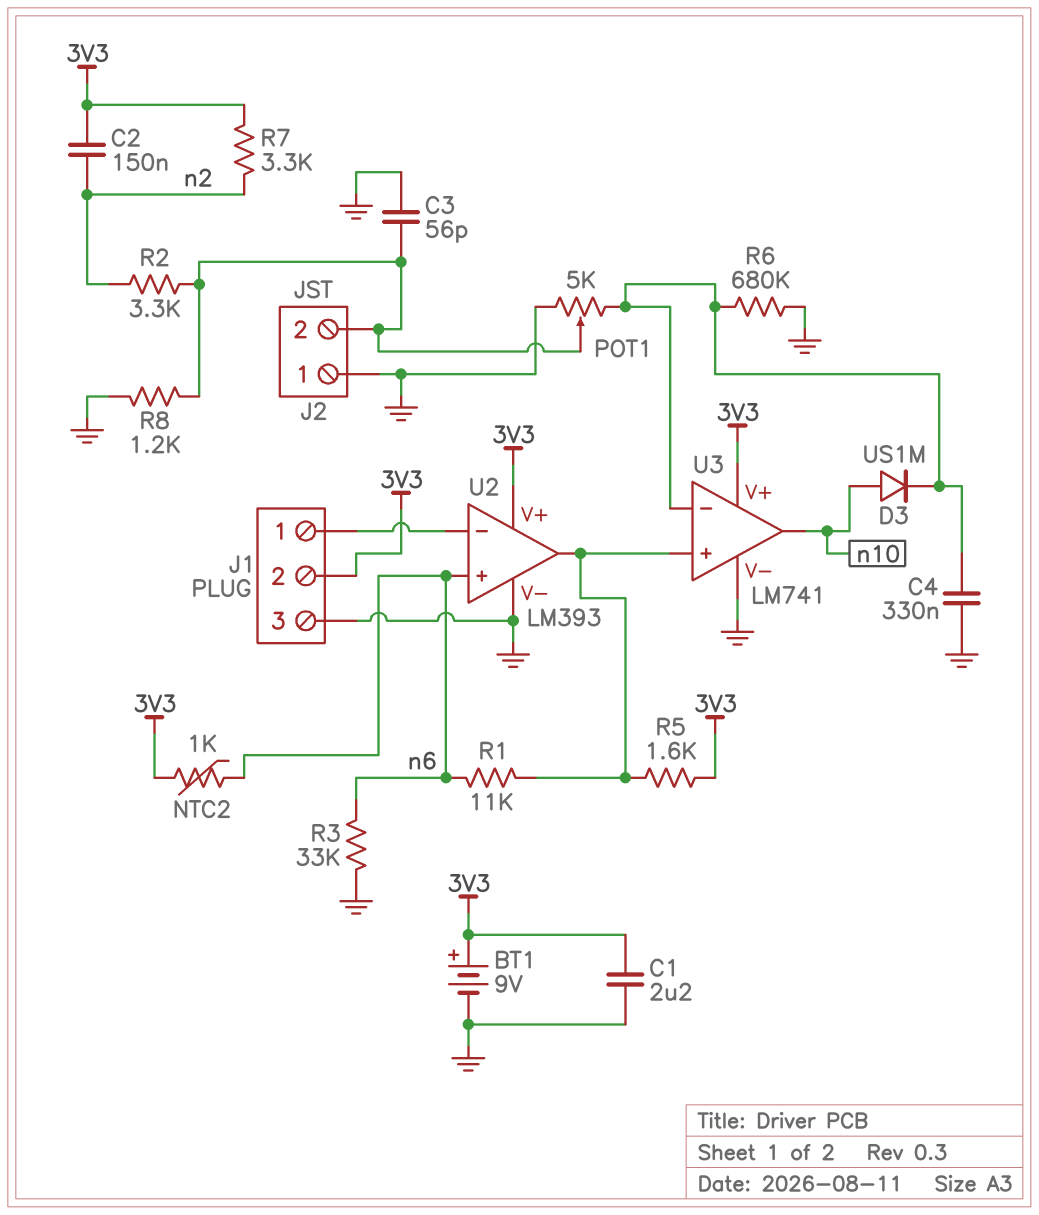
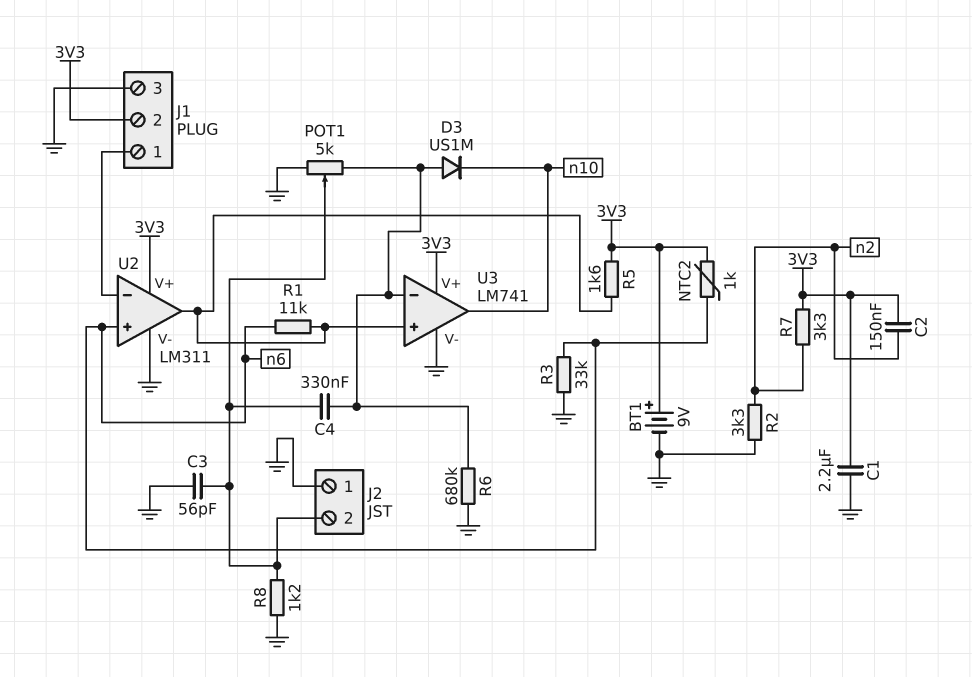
C4: 330nF (GND, U3/in-) -> 330nF (J2/2, U3/in-)
D3: diode US1M (A n10, K U3/in-) -> diode US1M (A U3/in-, K n10)
R2: 3.3k (J2/2, n2) -> 3.3k (GND, n2)
U2: LM393 -> LM311

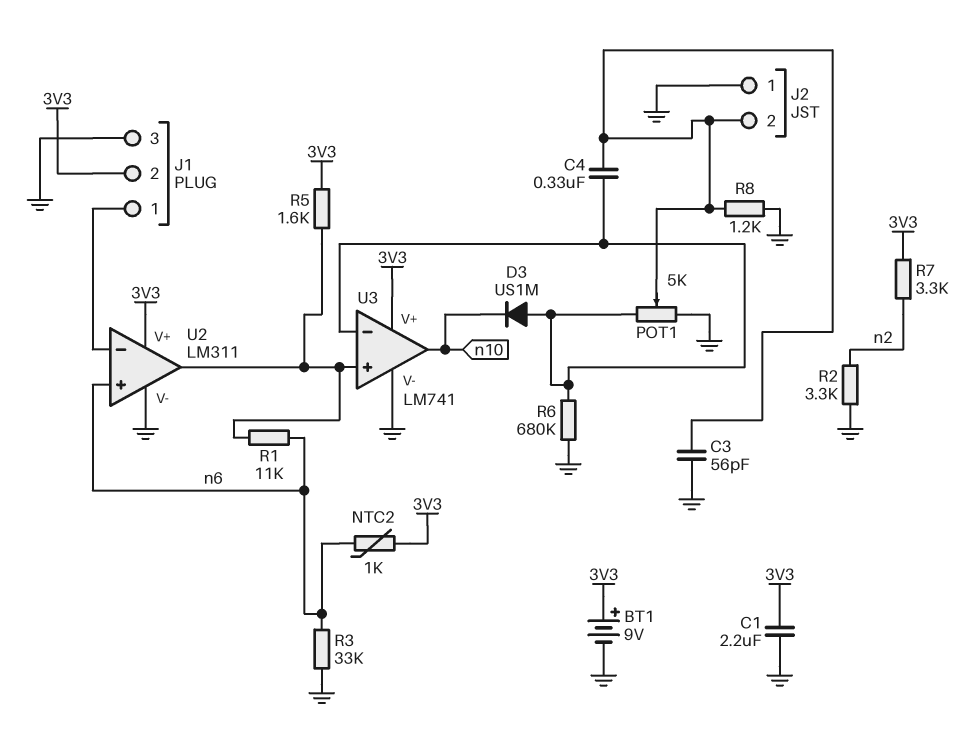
C2: 150nF (3V3, n2) -> none

